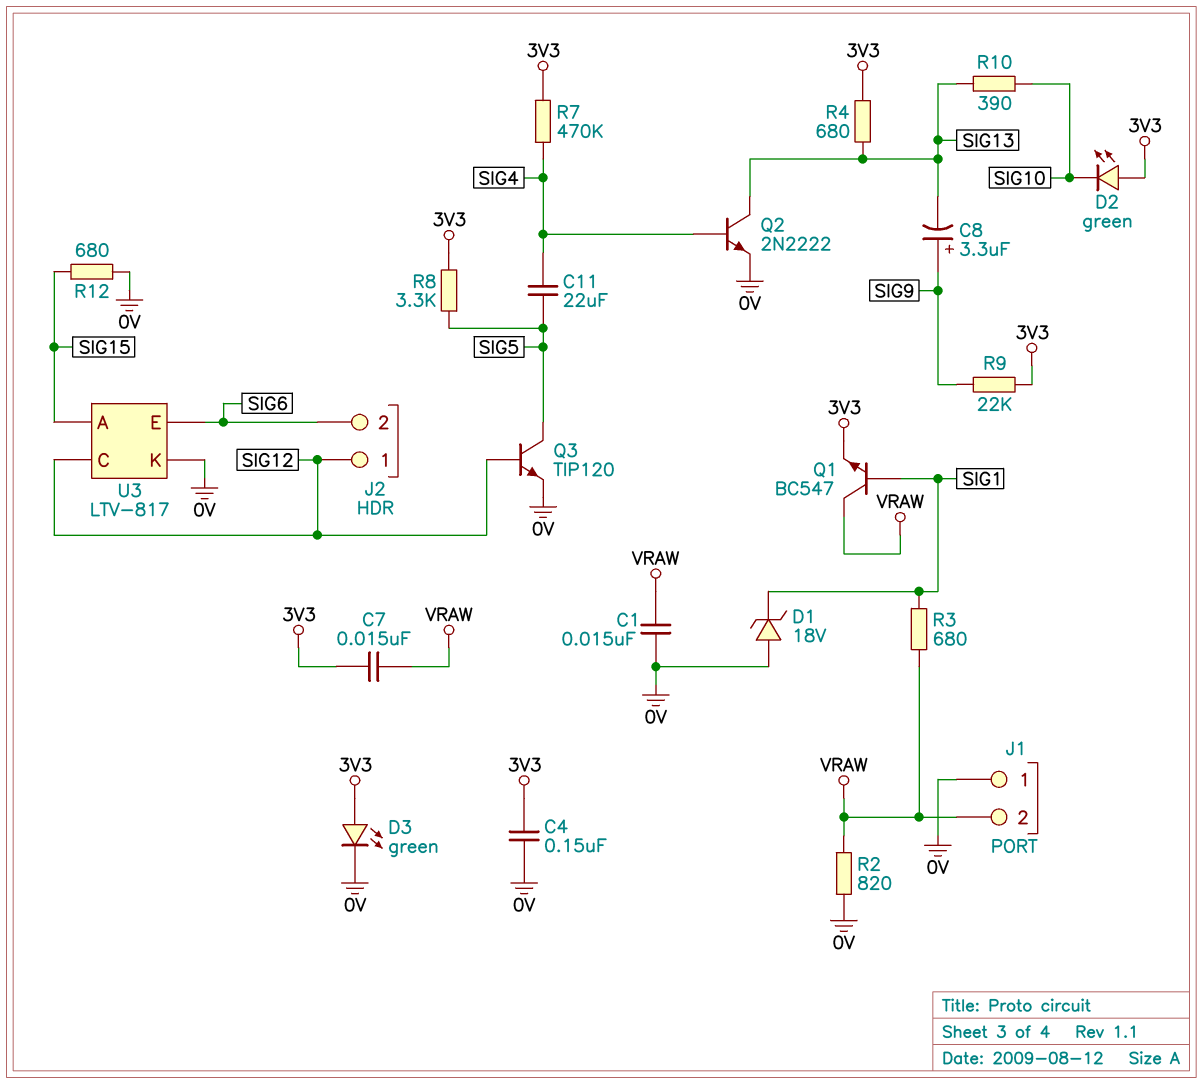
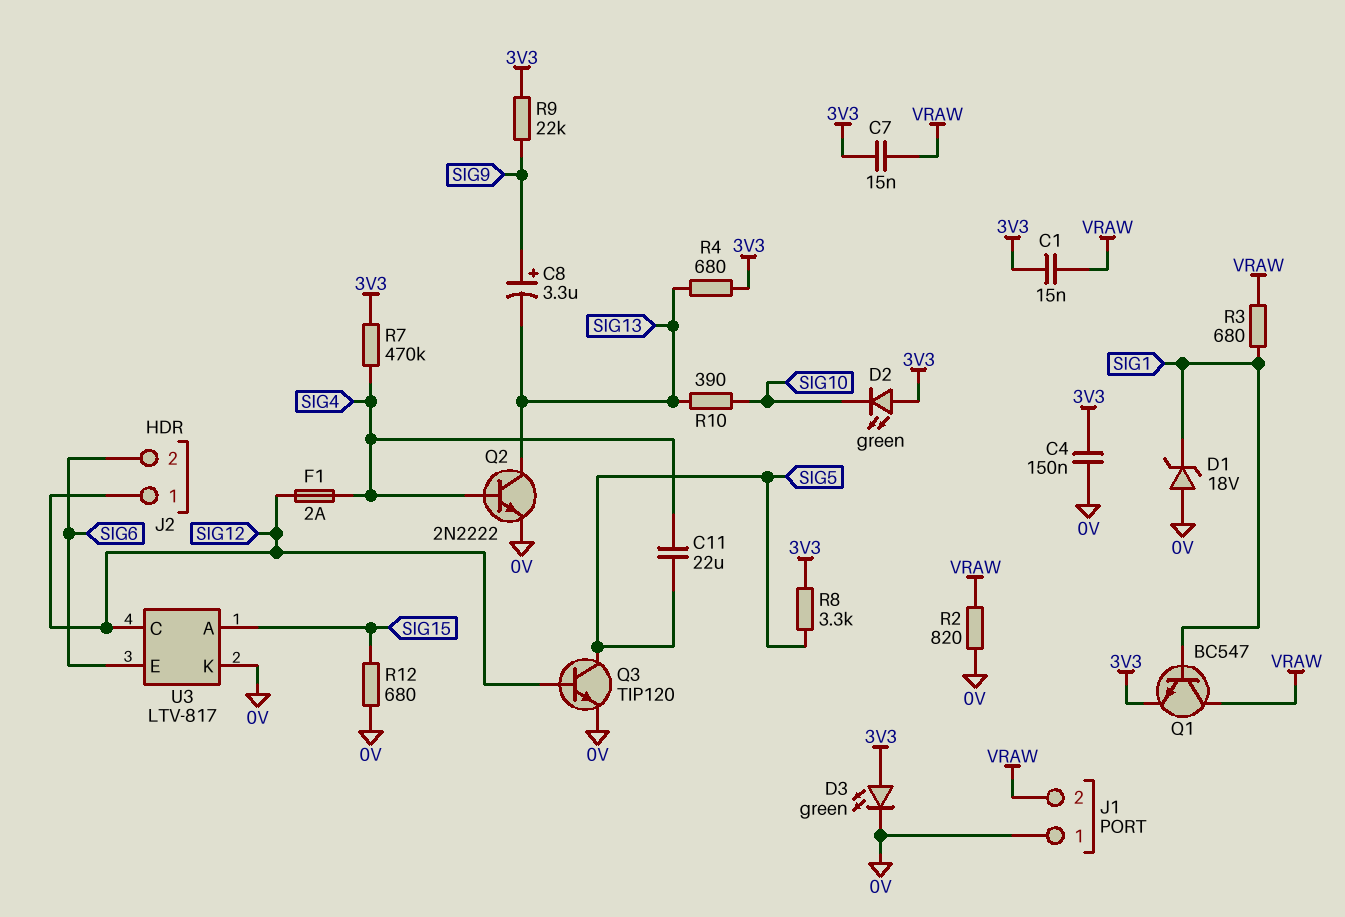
C1: 15nF (0V, VRAW) -> 15nF (3V3, VRAW)
F1: none -> 2A (SIG4, SIG12)

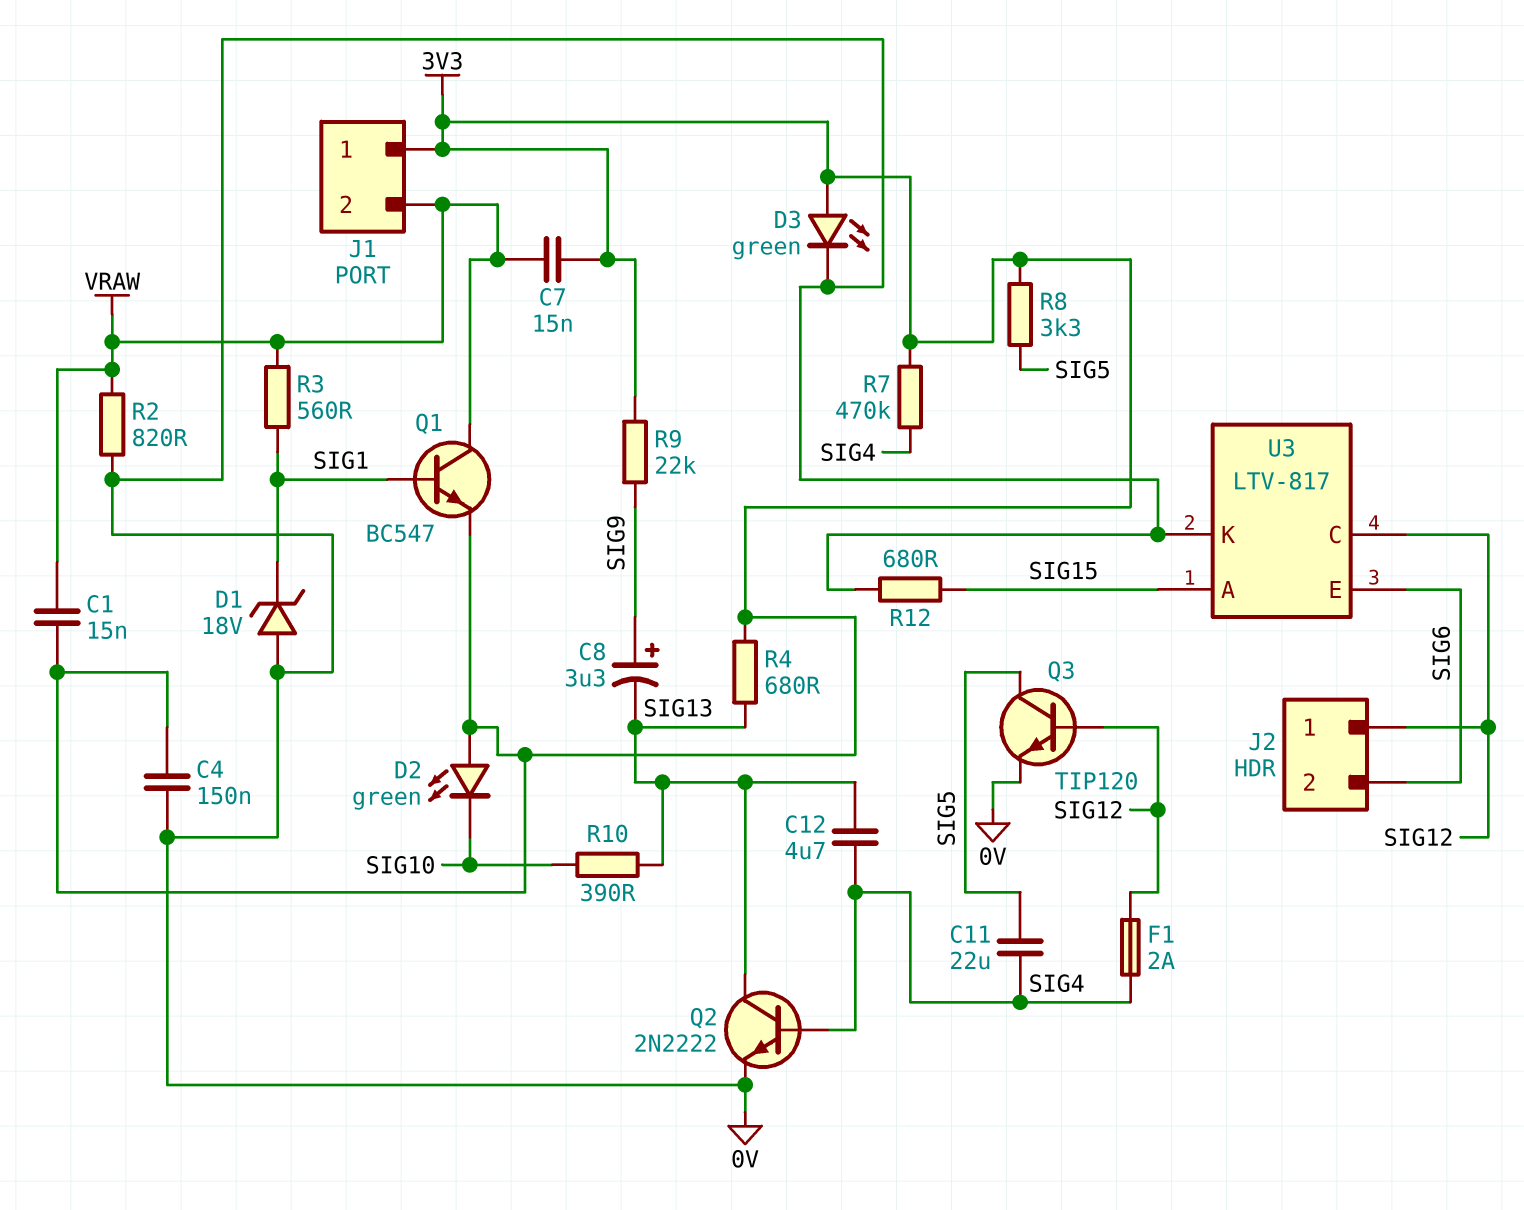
C12: none -> 4.7uF (SIG4, SIG13)
J1 pin 1: 0V -> 3V3
R3: 680 (SIG1, VRAW) -> 560 (SIG1, VRAW)

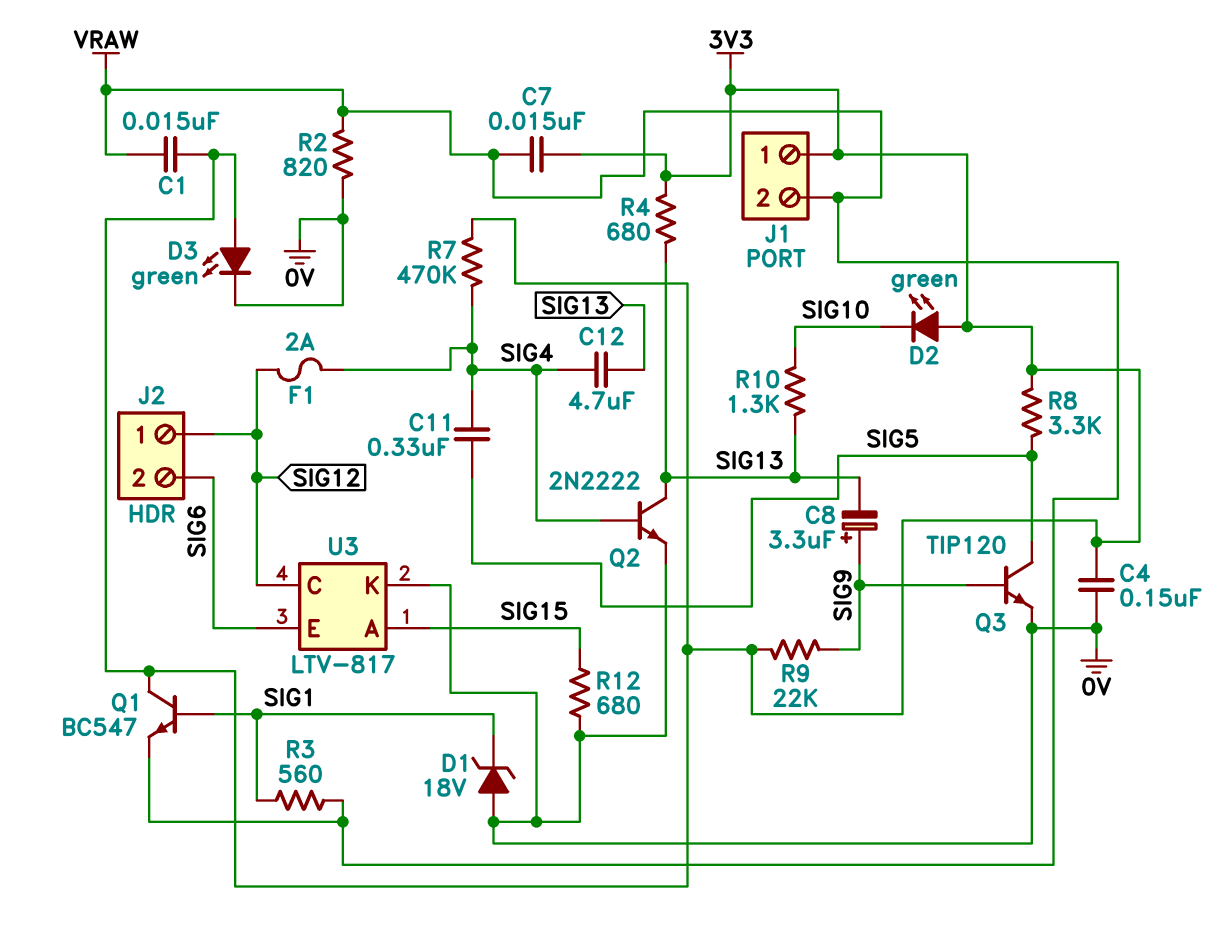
C11: 22uF (SIG4, SIG5) -> 330nF (SIG4, SIG5)
Q1: NPN BC547 (B SIG1, C VRAW, E 3V3) -> NPN BC547 (B SIG1, C 3V3, E VRAW)
Q3: NPN TIP120 (B SIG12, C SIG5, E 0V) -> NPN TIP120 (B SIG9, C SIG5, E 0V)
R10: 390 (SIG10, SIG13) -> 1.3k (SIG10, SIG13)

